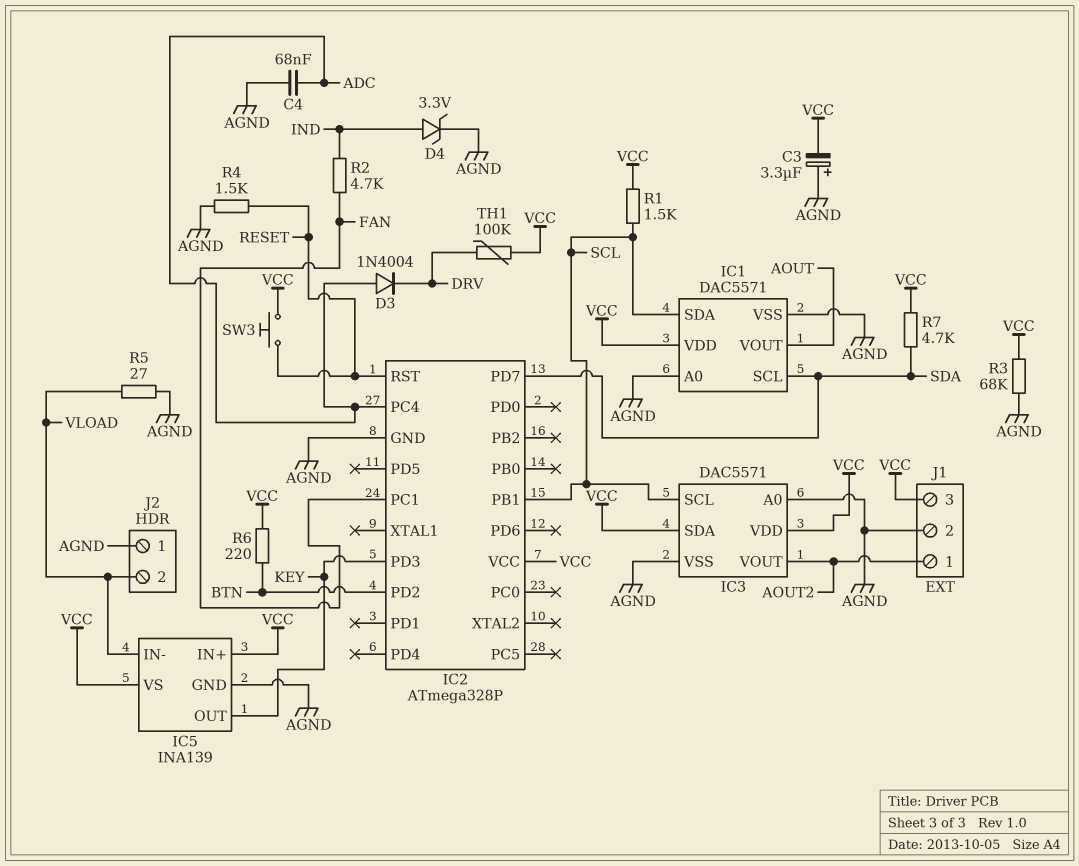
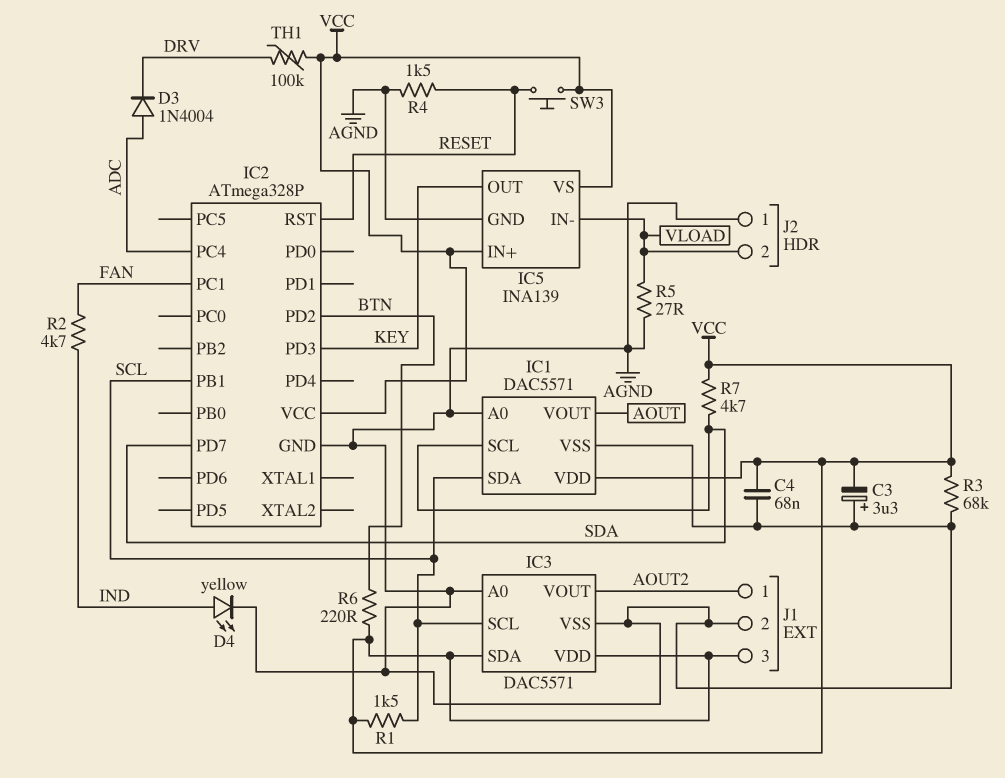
C4: 68nF (ADC, AGND) -> 68nF (AGND, VCC)
D4: zener 3.3V (A IND, K AGND) -> LED yellow (A IND, K AGND)

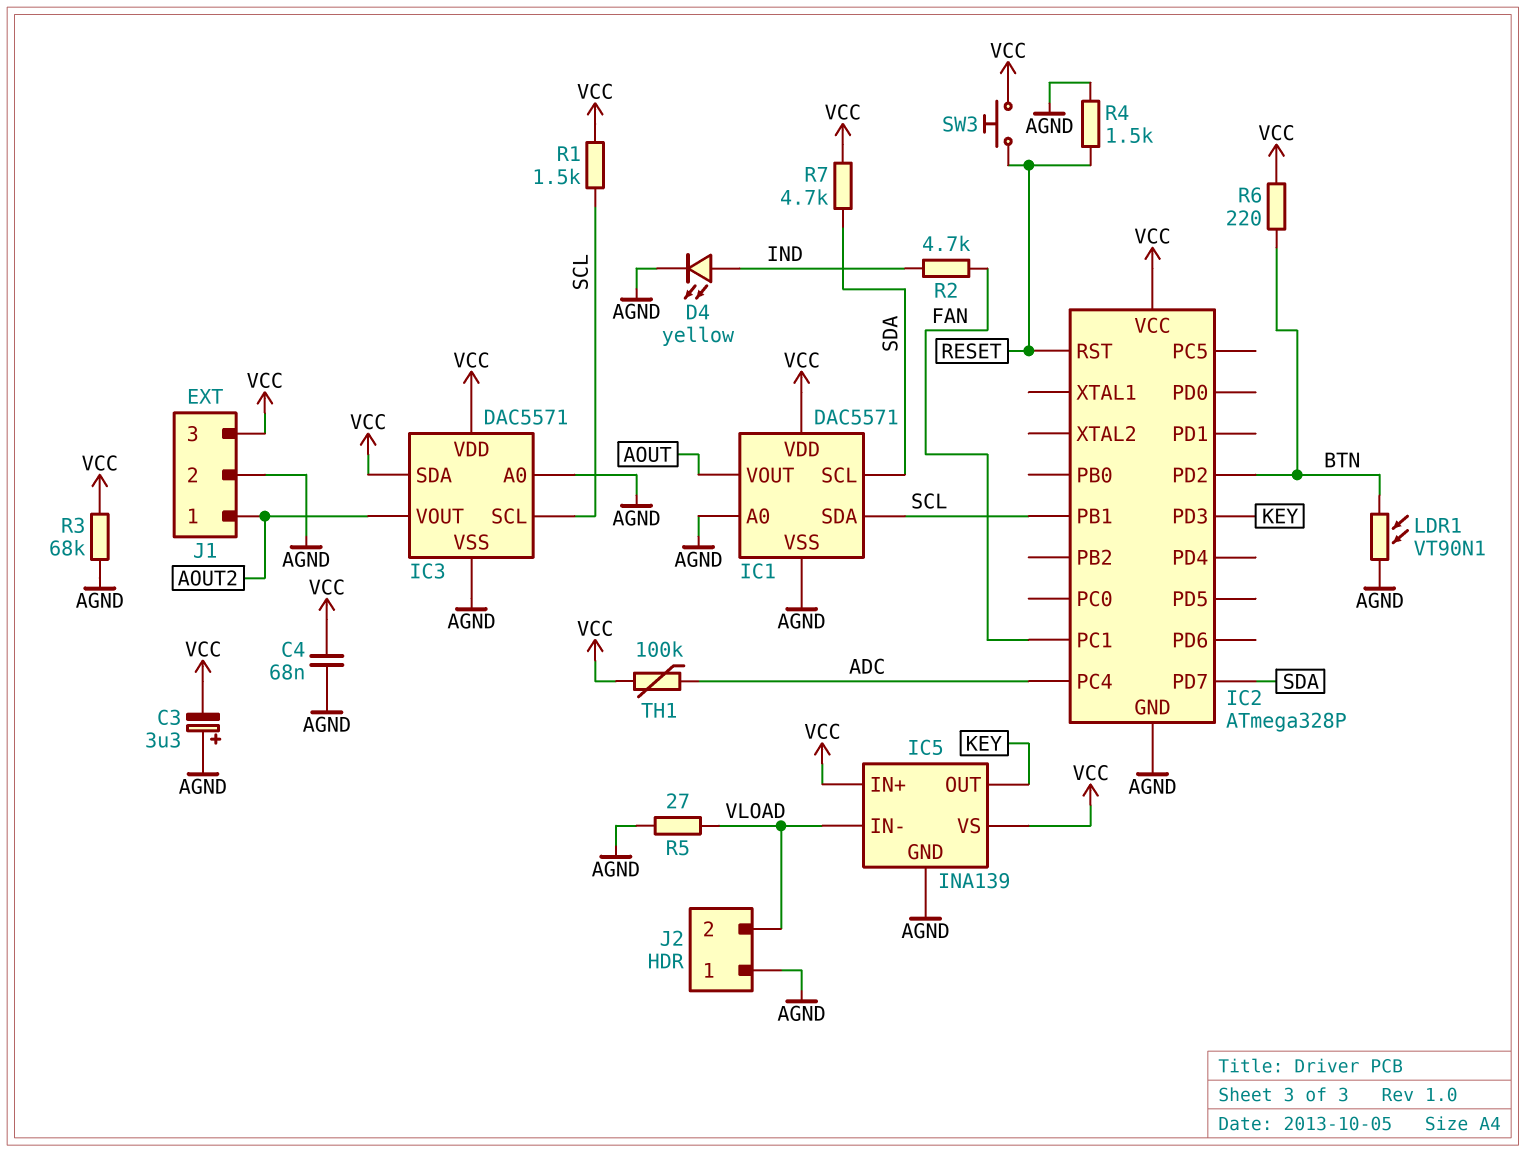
D3: diode 1N4004 (A ADC, K DRV) -> none
LDR1: none -> VT90N1 (AGND, BTN)
TH1: 100k (DRV, VCC) -> 100k (ADC, VCC)

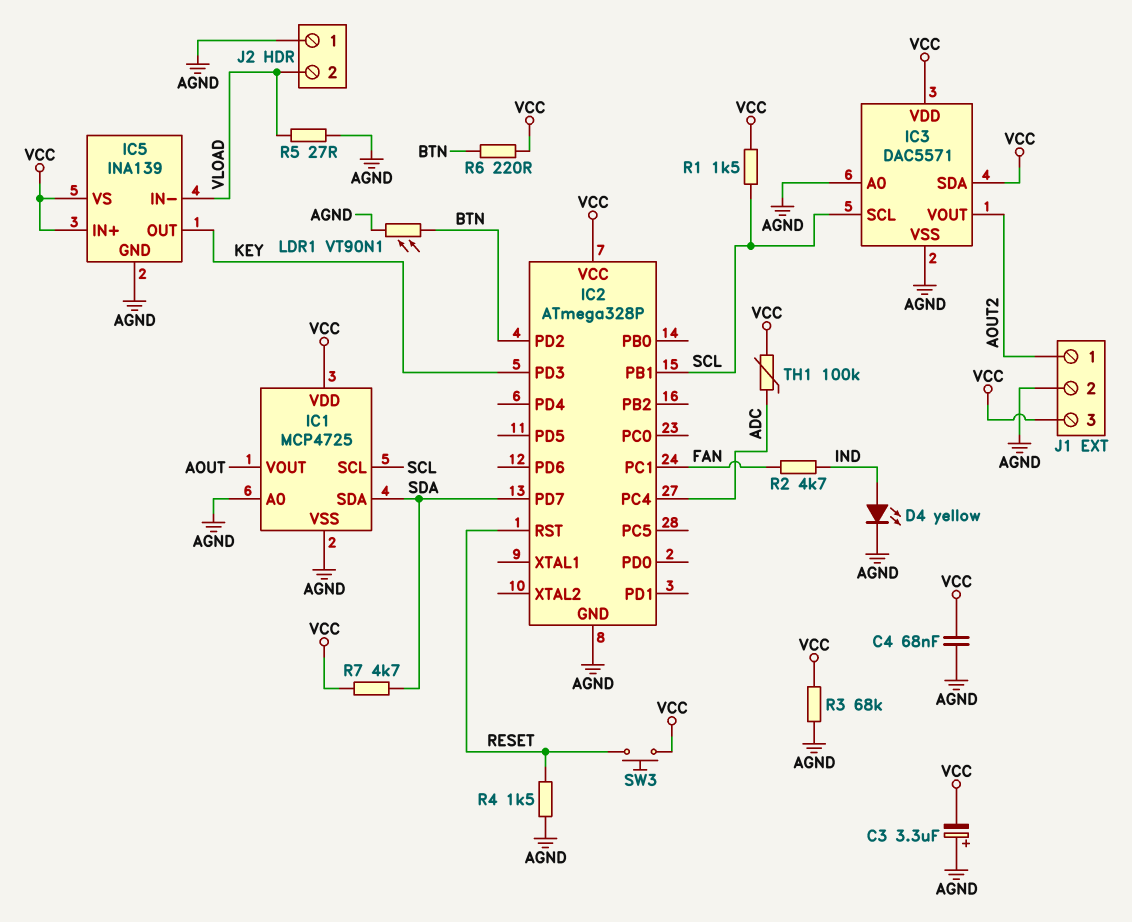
IC1: DAC5571 -> MCP4725
IC1 pin SCL: SDA -> SCL
IC1 pin SDA: SCL -> SDA

